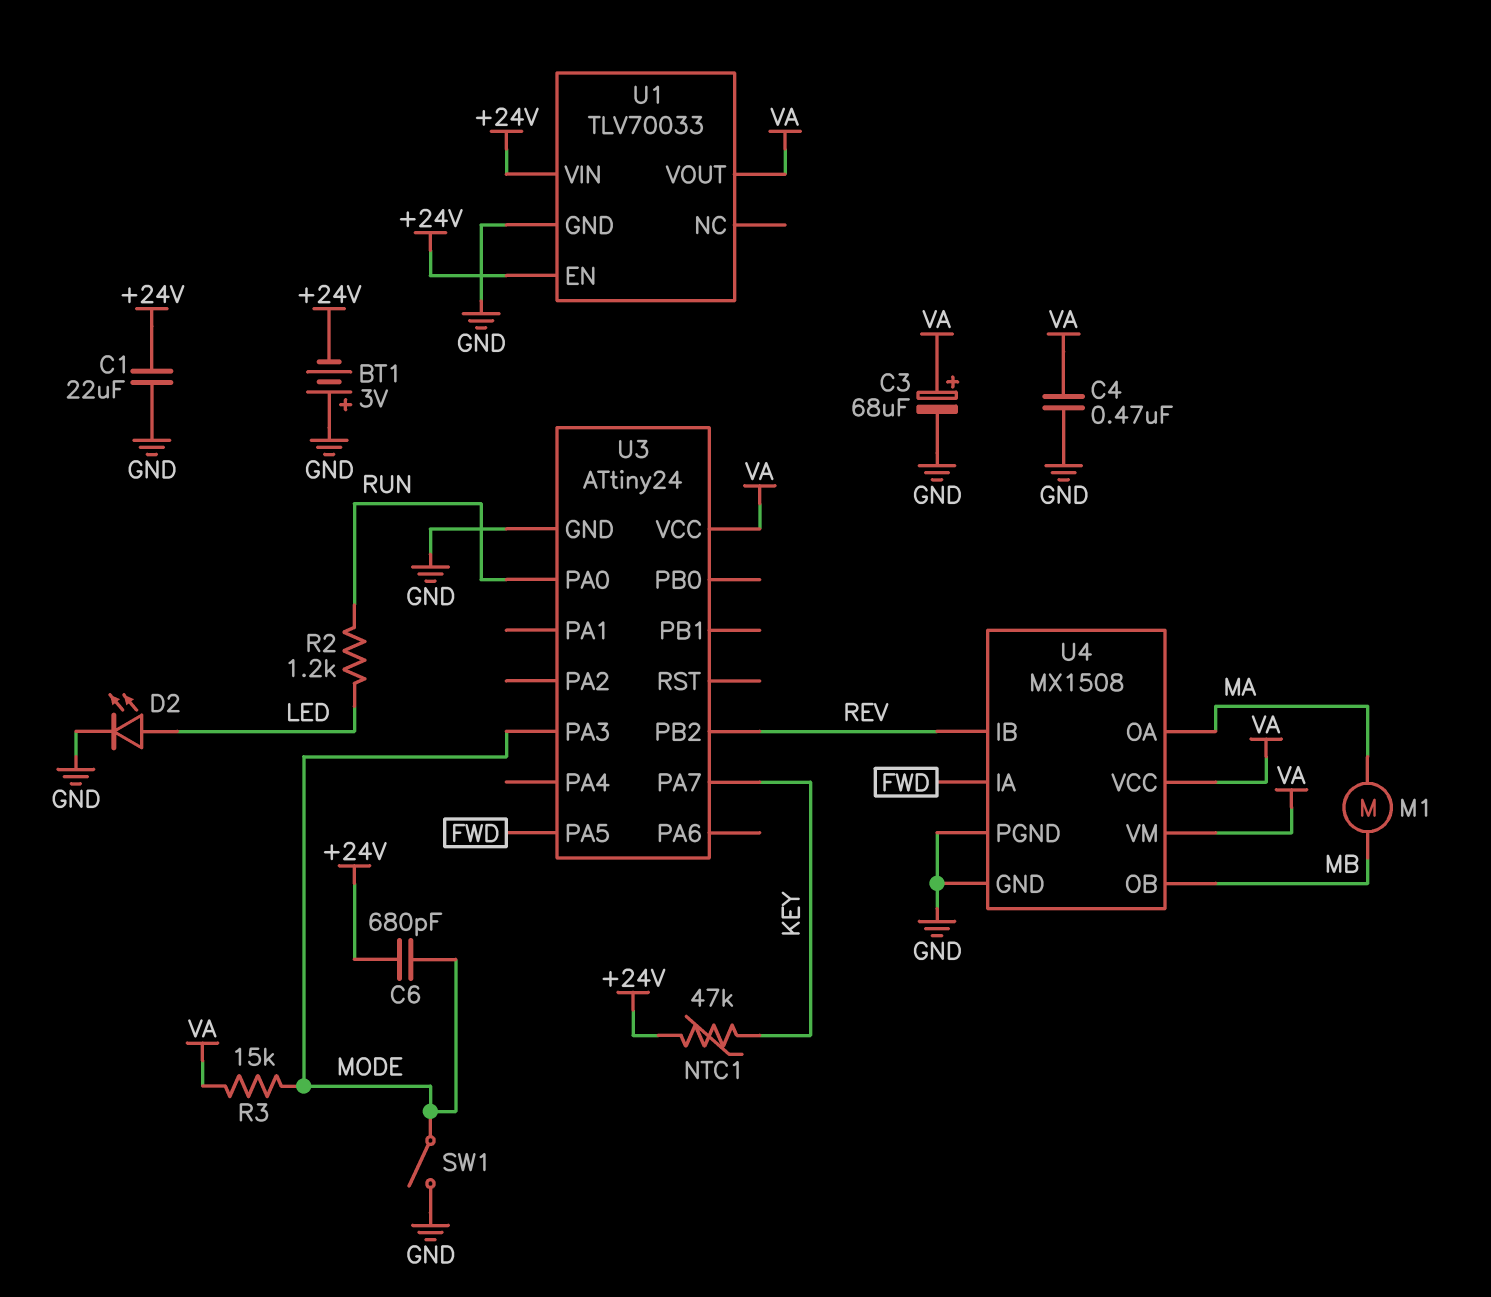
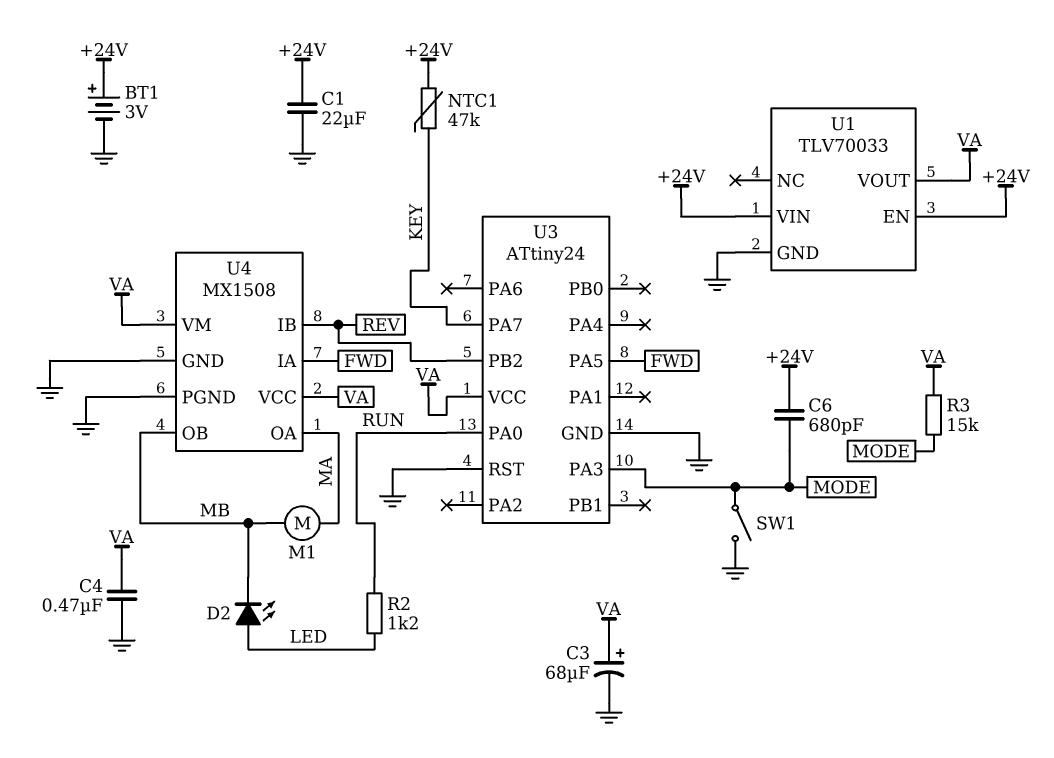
BT1: 3V (plus GND, minus +24V) -> 3V (plus +24V, minus GND)
D2: LED (A LED, K GND) -> LED (A LED, K MB)
U3 pin RST: none -> GND

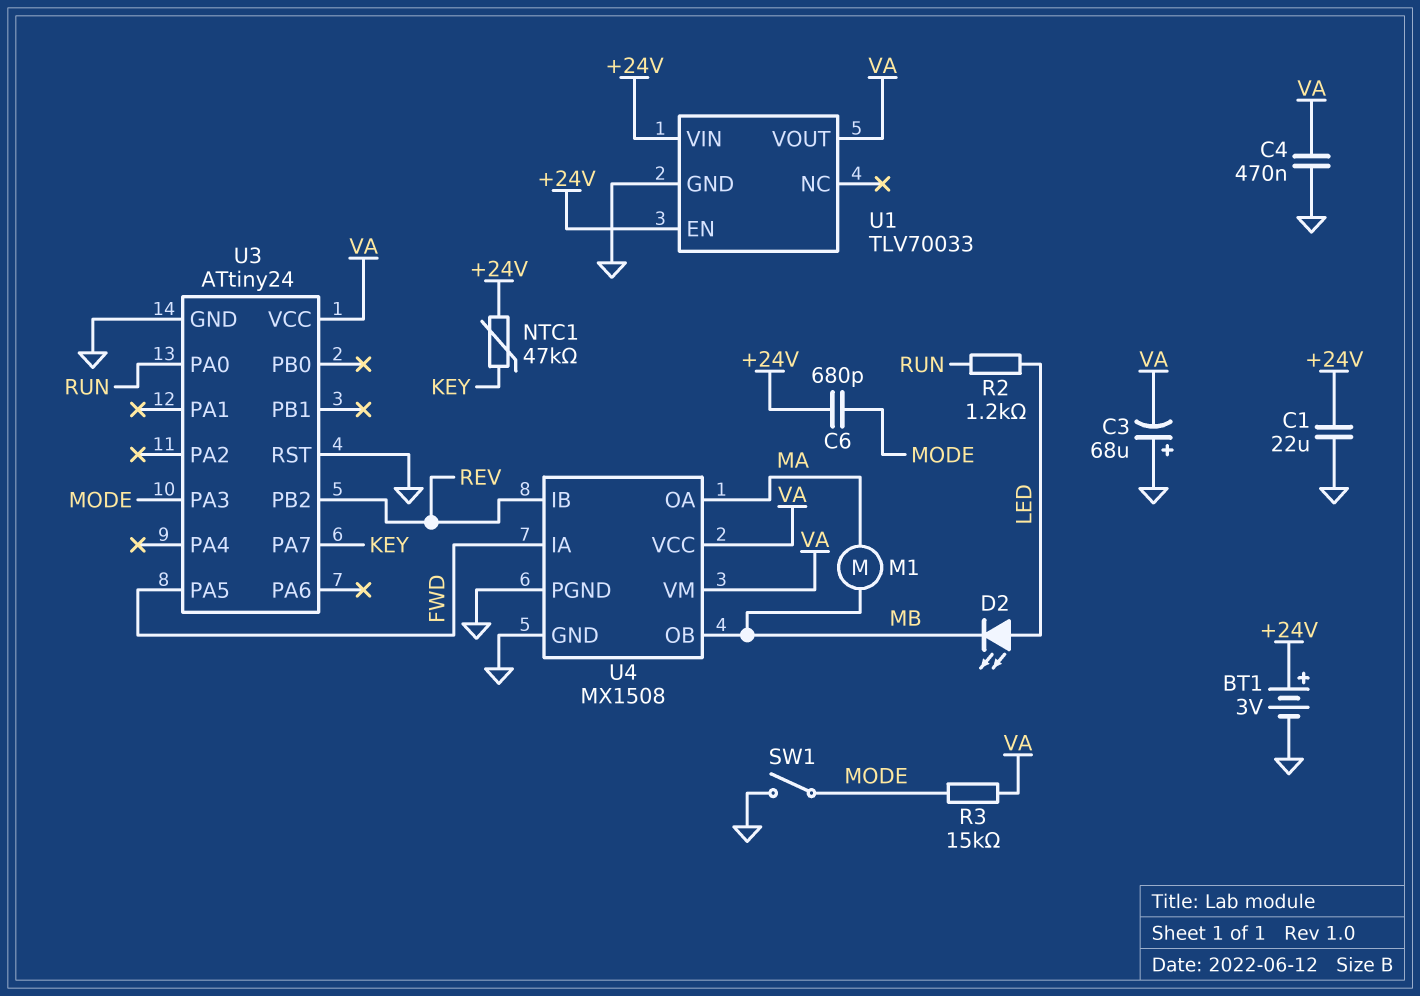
C3: 68uF (plus VA, minus GND) -> 68uF (plus GND, minus VA)

